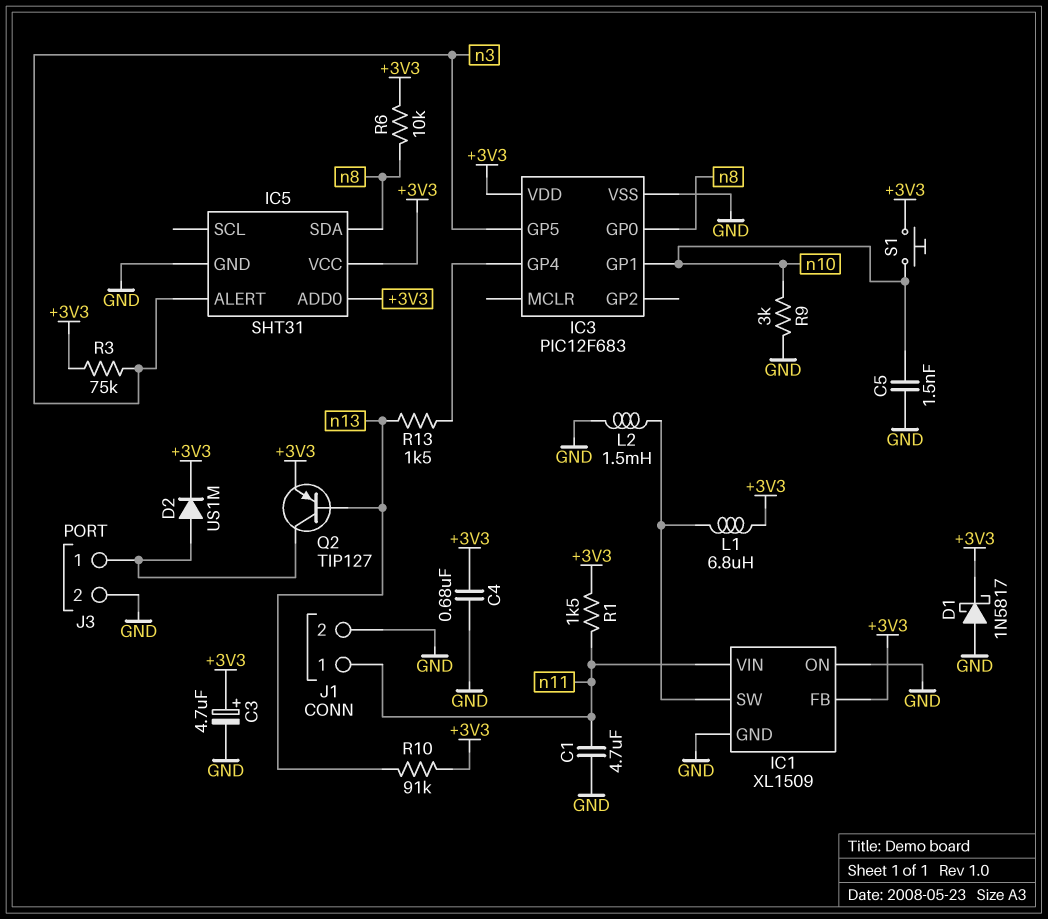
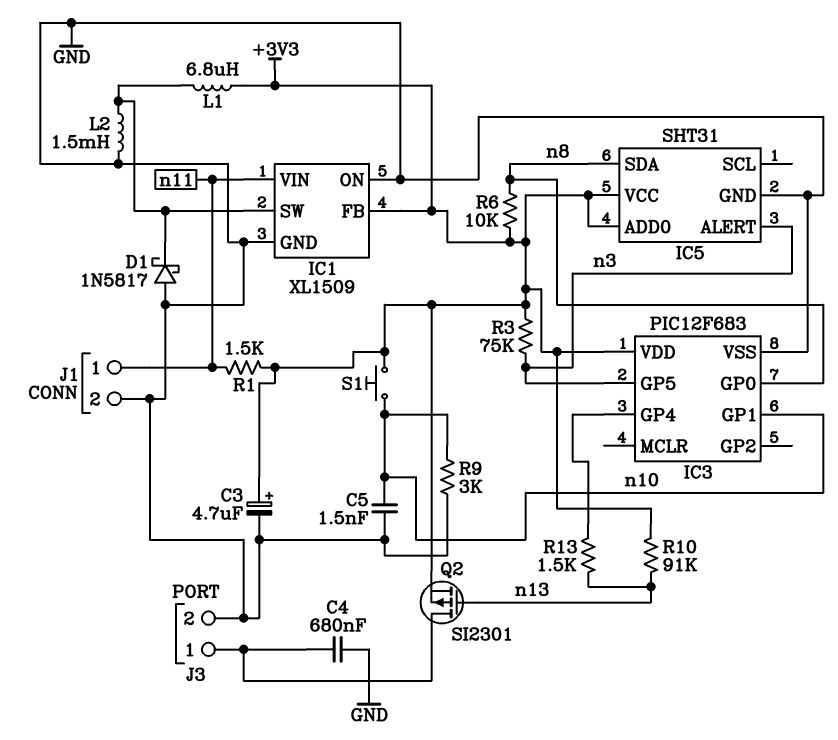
C1: 4.7uF (GND, n11) -> none
C4: 680nF (+3V3, GND) -> 680nF (GND, J3/1)
D1: schottky 1N5817 (A GND, K +3V3) -> schottky 1N5817 (A GND, K IC1/SW)
D2: diode US1M (A J3/1, K +3V3) -> none
Q2: PNP TIP127 (B n13, C J3/1, E +3V3) -> PMOS SI2301 (G n13, D J3/1, S +3V3)

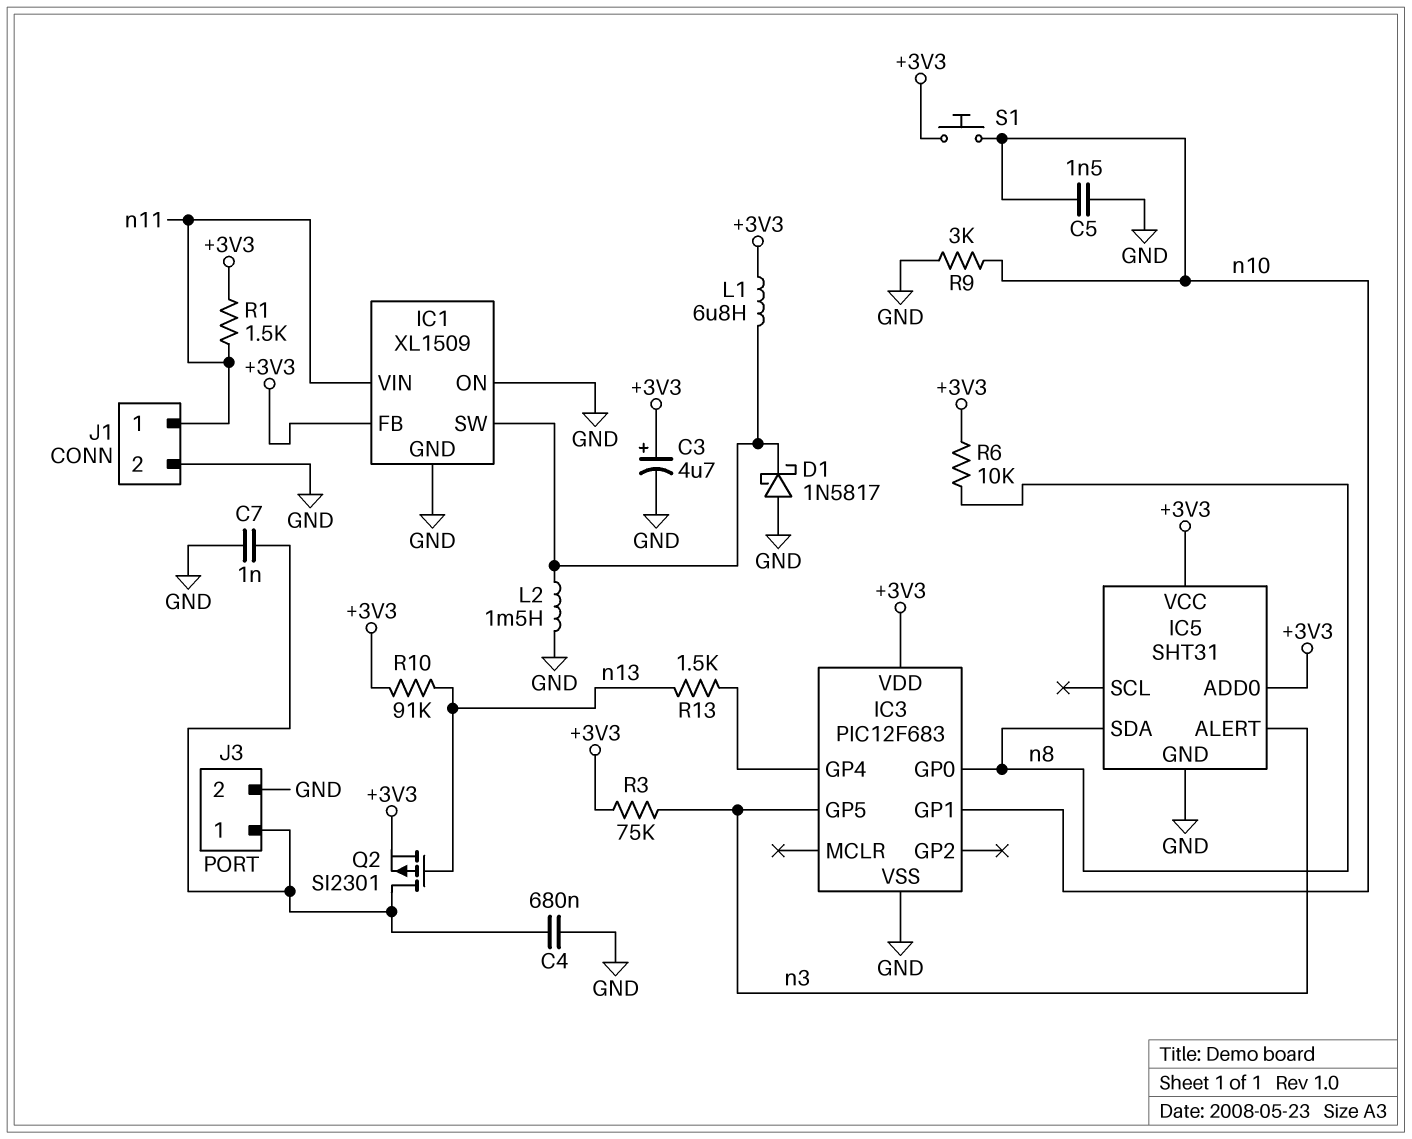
C7: none -> 1nF (GND, J3/1)

